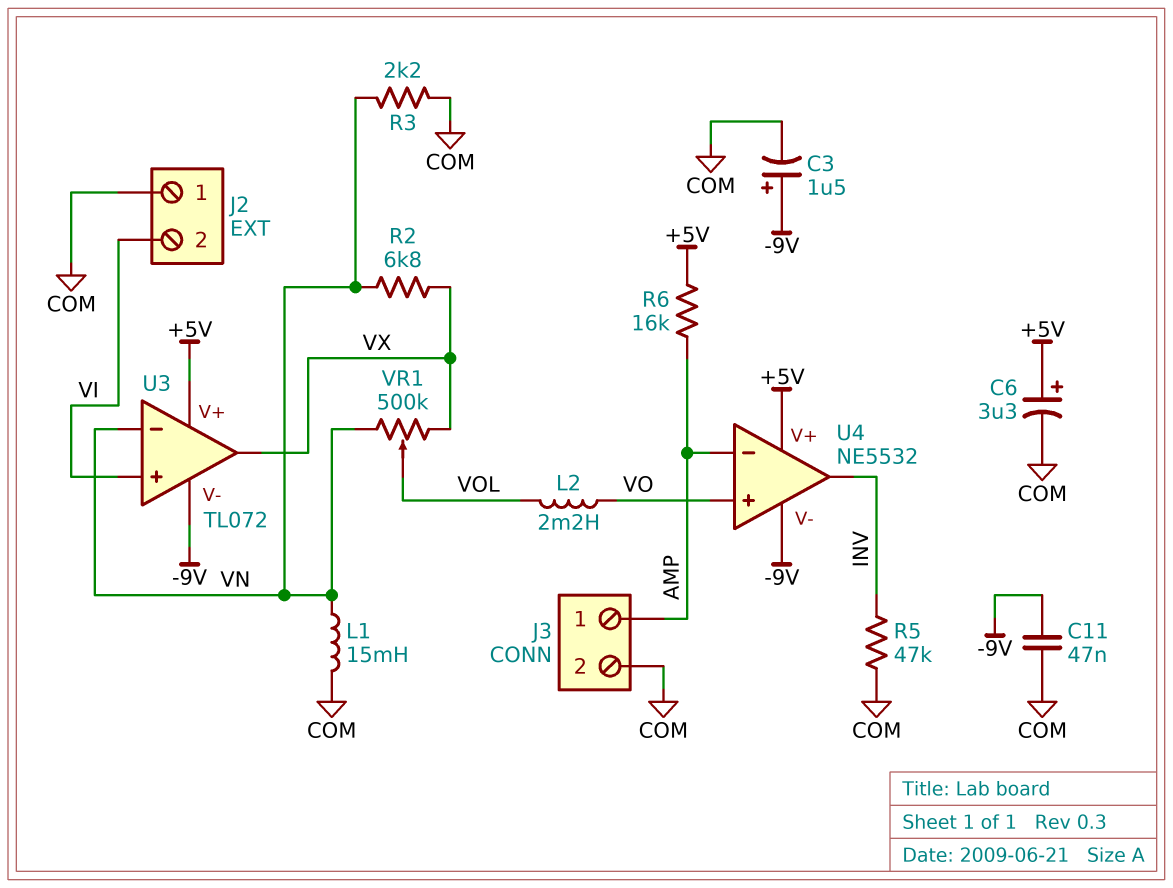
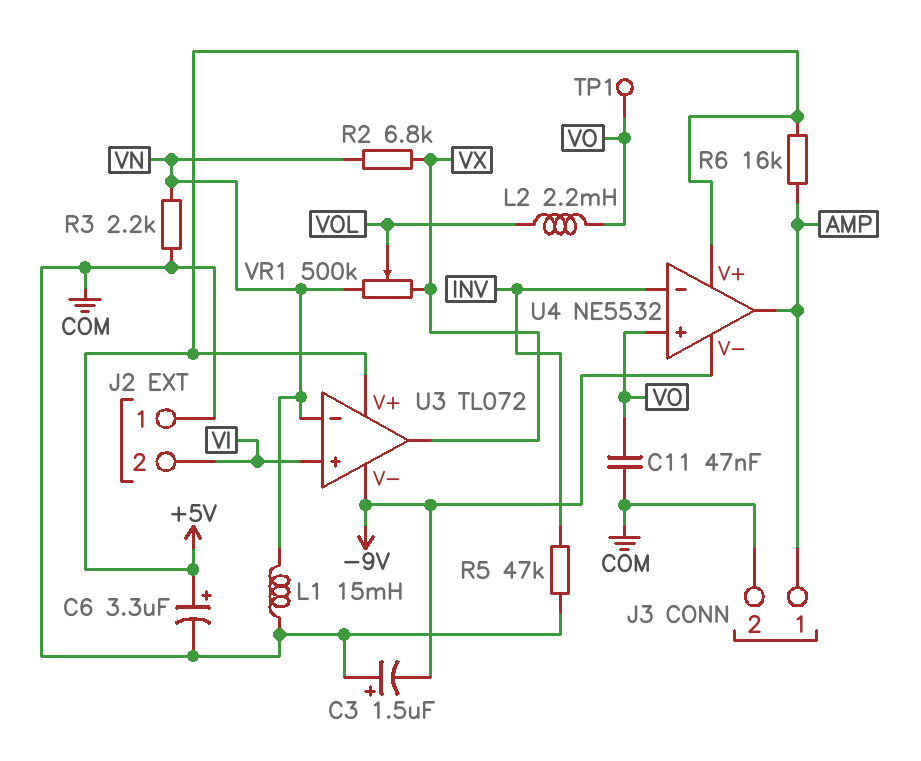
C3: 1.5uF (plus -9V, minus COM) -> 1.5uF (plus COM, minus -9V)
C11: 47nF (-9V, COM) -> 47nF (COM, VO)
TP1: none -> test point (VO)
U4 pin in-: AMP -> INV
U4 pin out: INV -> AMP

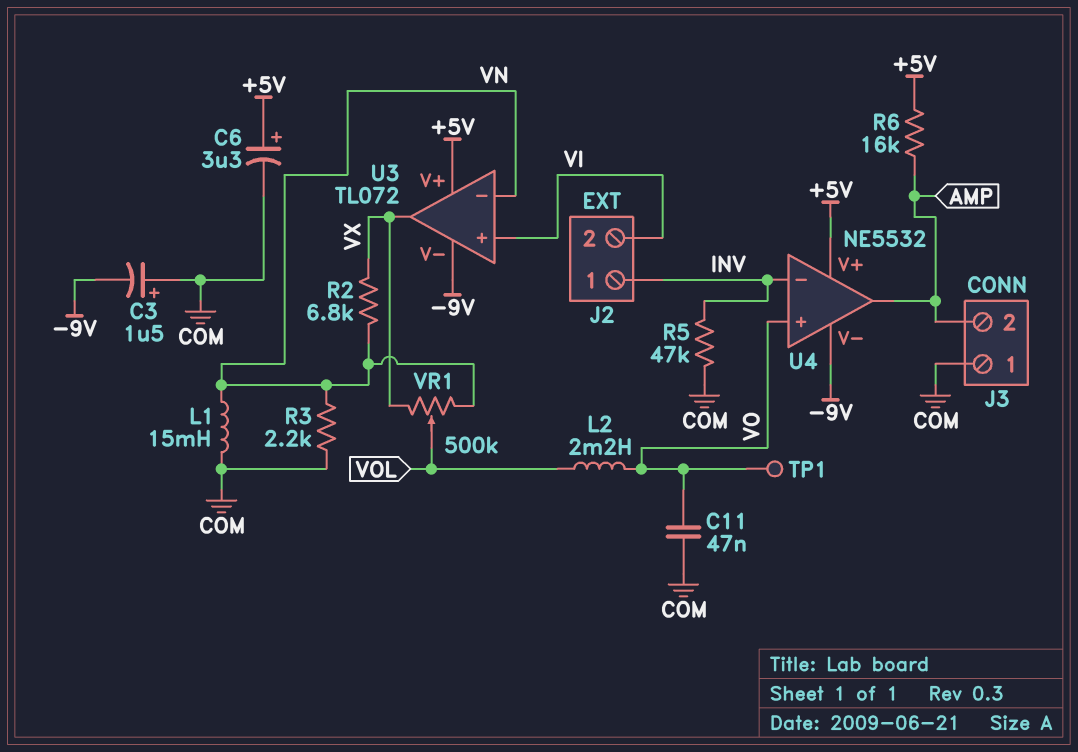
J2 pin 1: COM -> INV
J3 pin 1: AMP -> COM
J3 pin 2: COM -> AMP

